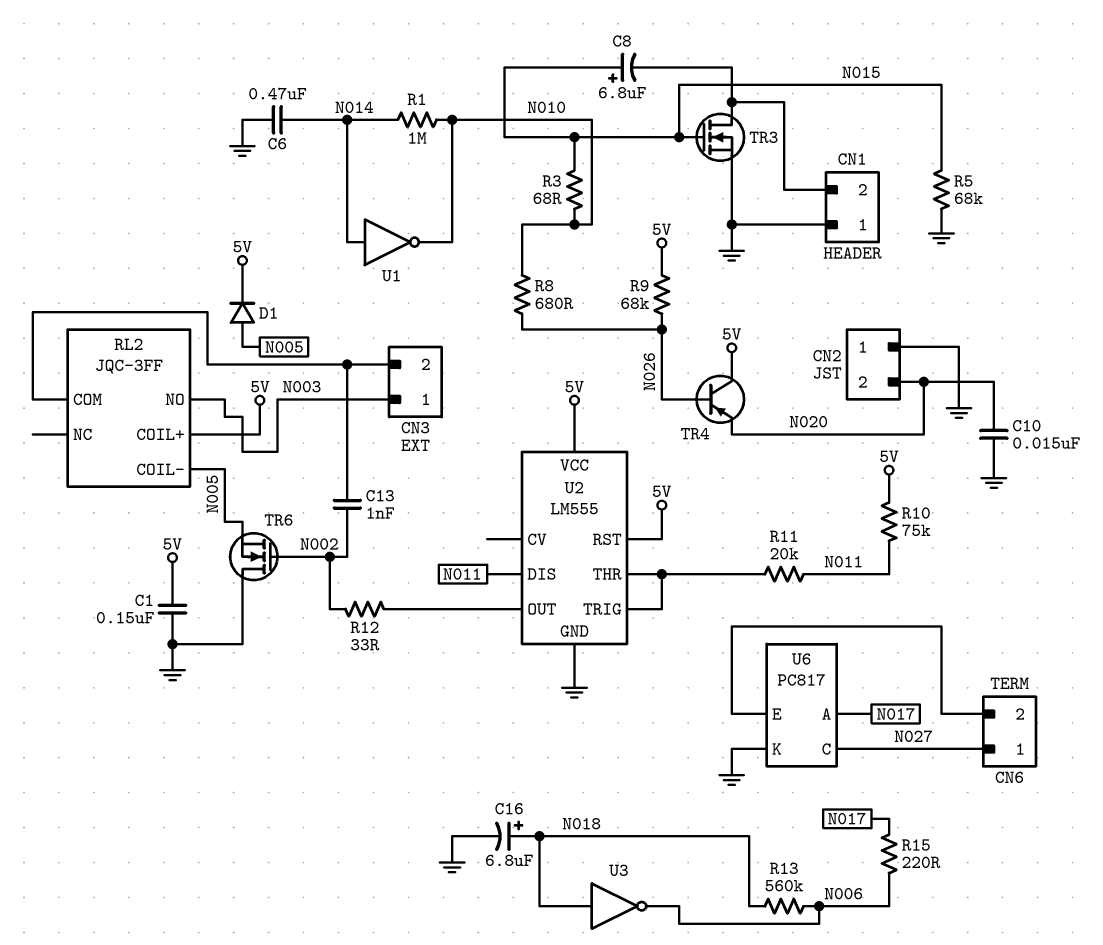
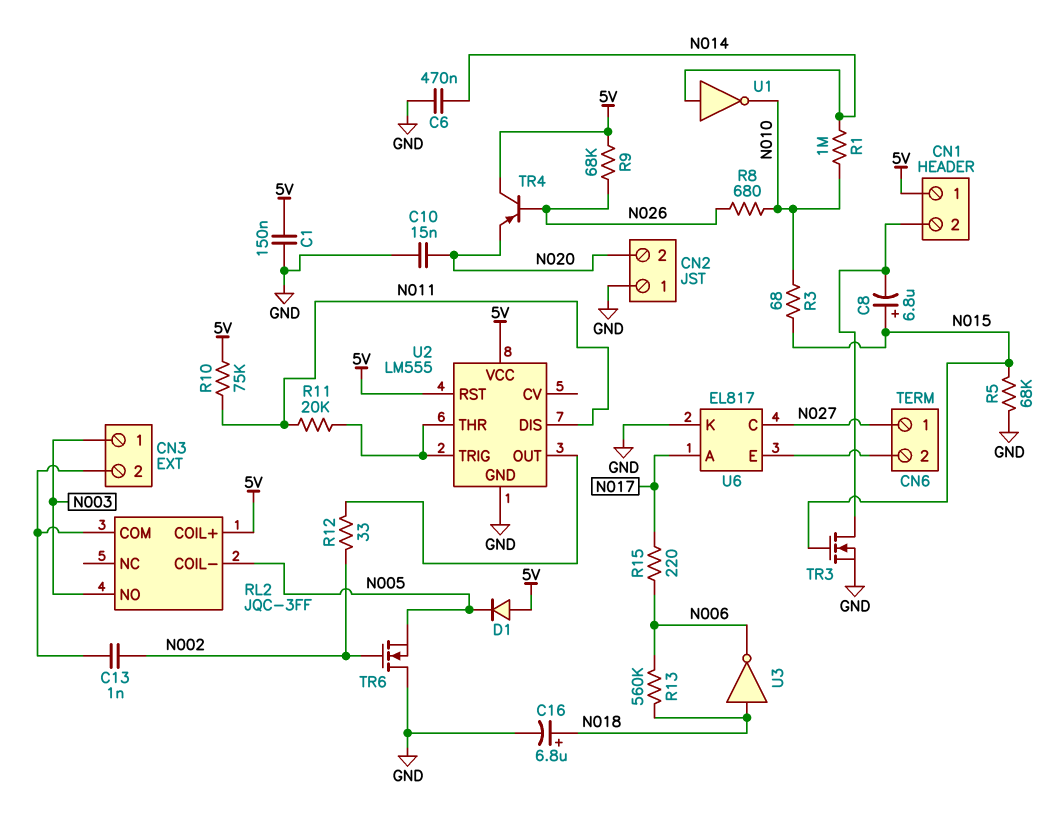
CN1 pin 1: GND -> 5V
D1: diode (A N005, K 5V) -> diode (A 5V, K N005)
U6: PC817 -> EL817

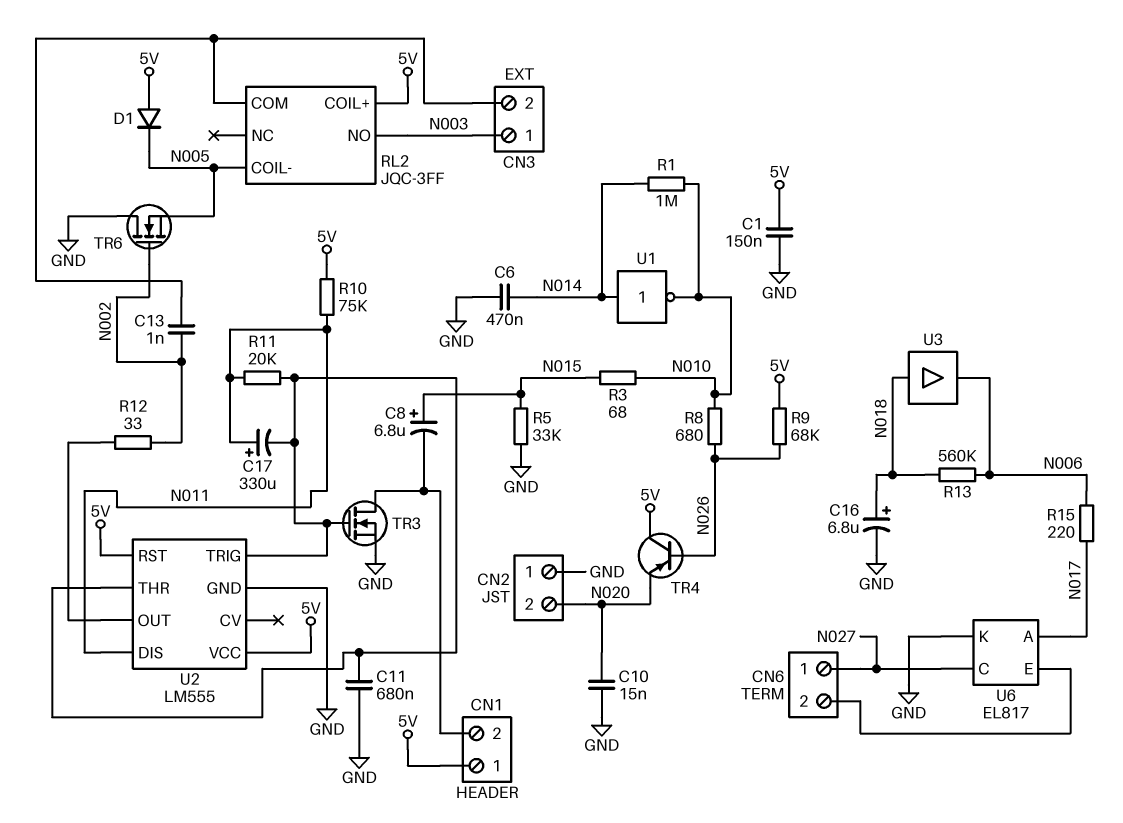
C11: none -> 680nF (GND, U2/THR)
C17: none -> 330uF (plus N011, minus U2/THR)
R5: 68k (GND, N015) -> 33k (GND, N015)
TR3: NMOS (G N015, D CN1/2, S GND) -> NMOS (G U2/THR, D CN1/2, S GND)
U3: NOT (in N018, out N006) -> buffer (in N018, out N006)

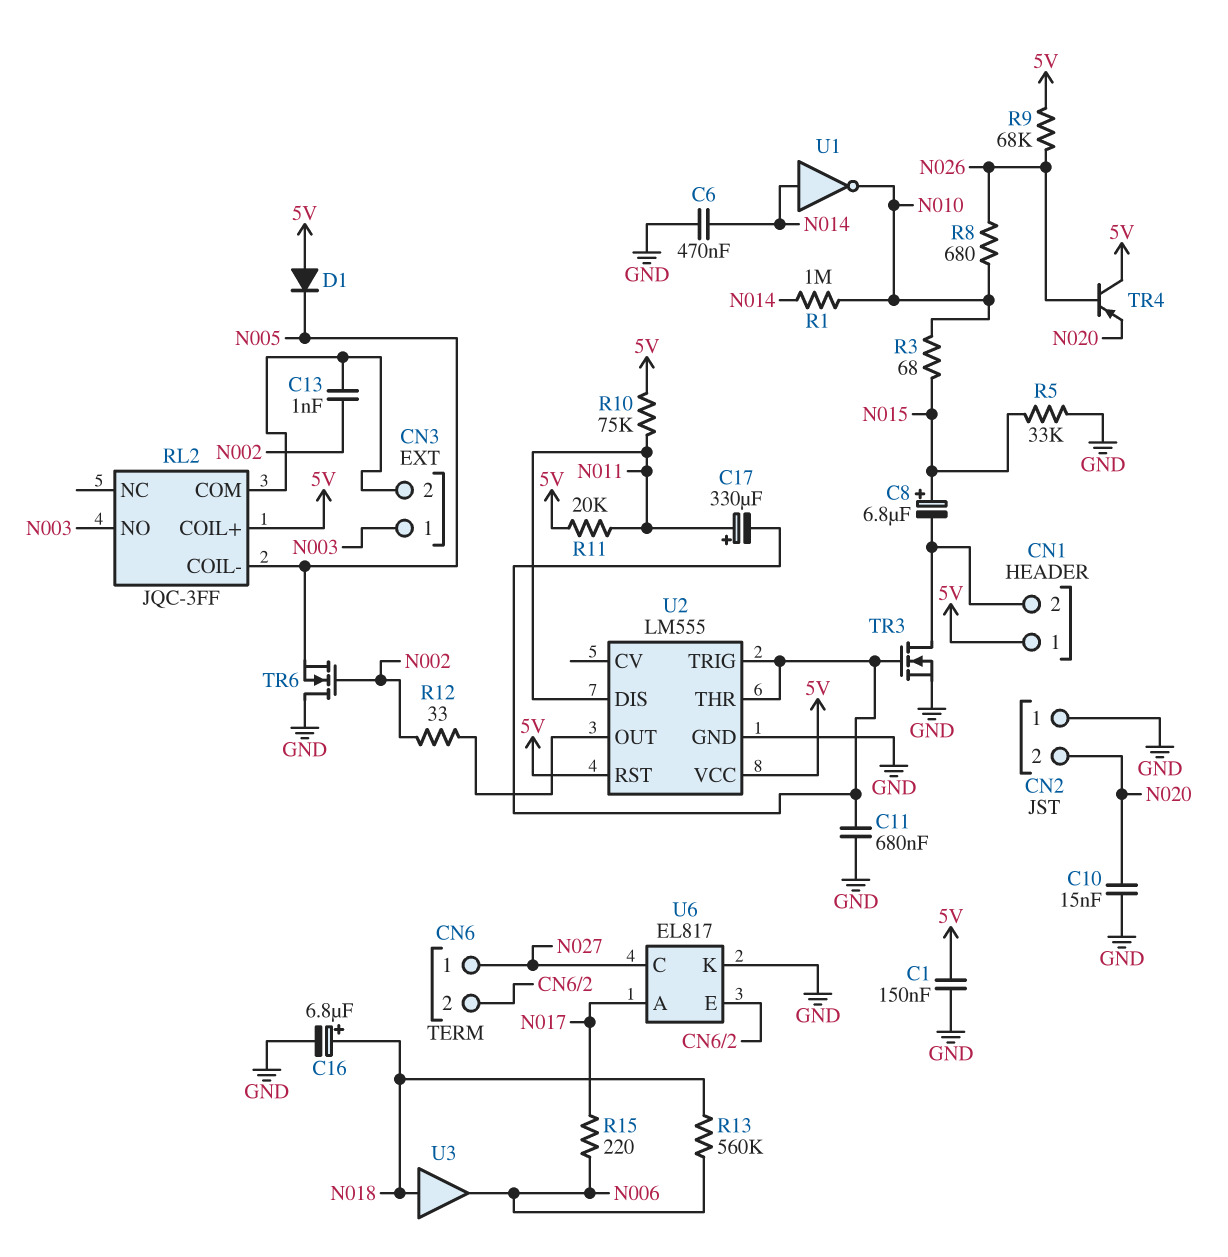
R11: 20k (N011, U2/THR) -> 20k (5V, N011)

